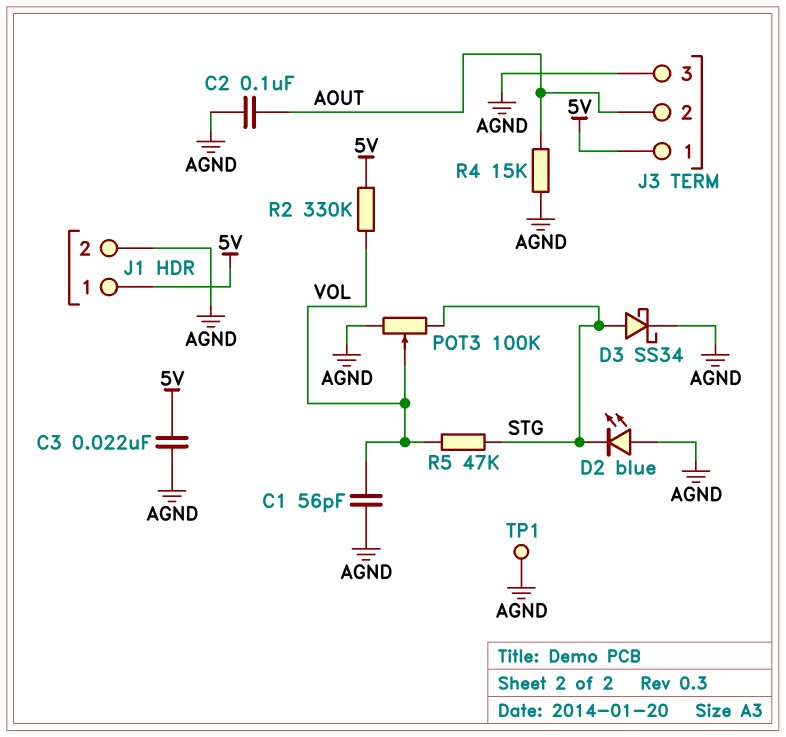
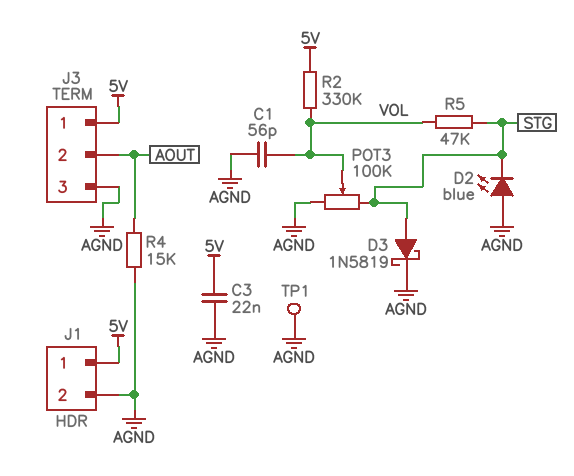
C2: 100nF (AGND, AOUT) -> none
D3: schottky SS34 (A STG, K AGND) -> schottky 1N5819 (A STG, K AGND)

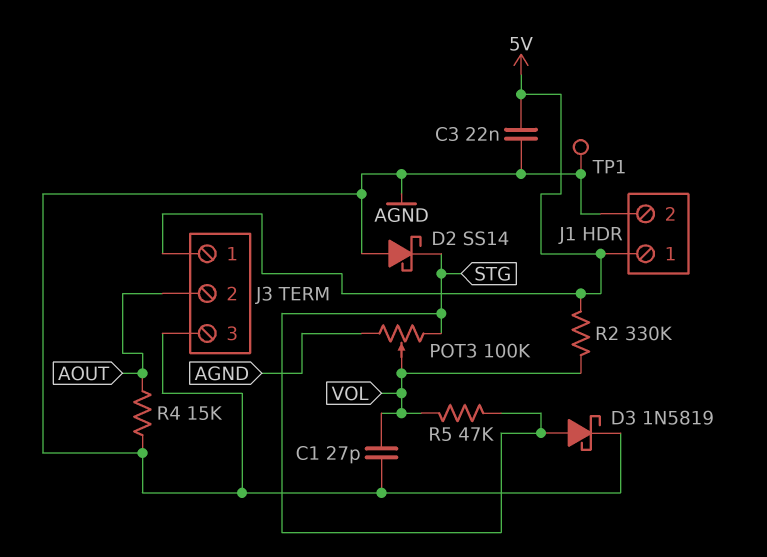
C1: 56pF (AGND, VOL) -> 27pF (AGND, VOL)
D2: LED blue (A AGND, K STG) -> schottky SS14 (A AGND, K STG)

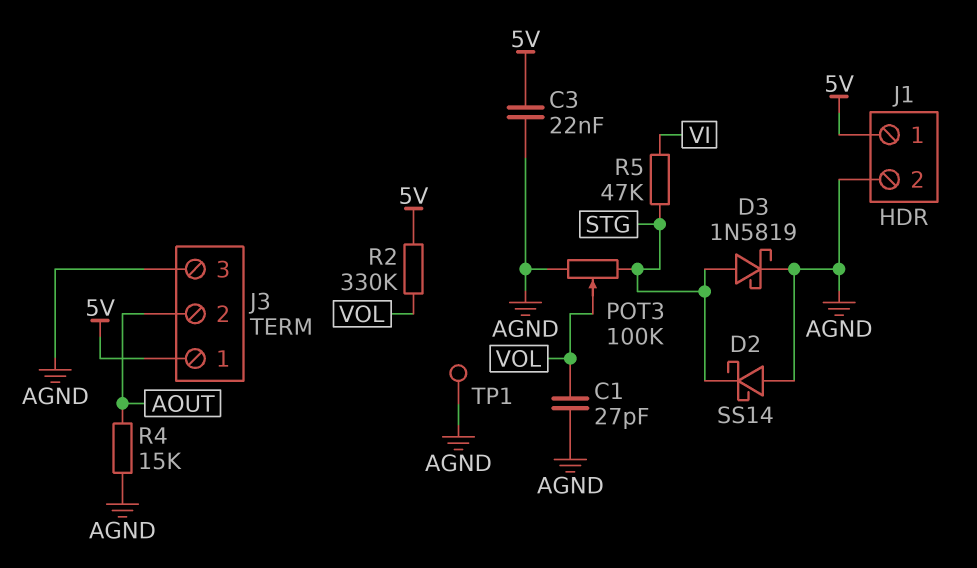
R5: 47k (STG, VOL) -> 47k (STG, VI)

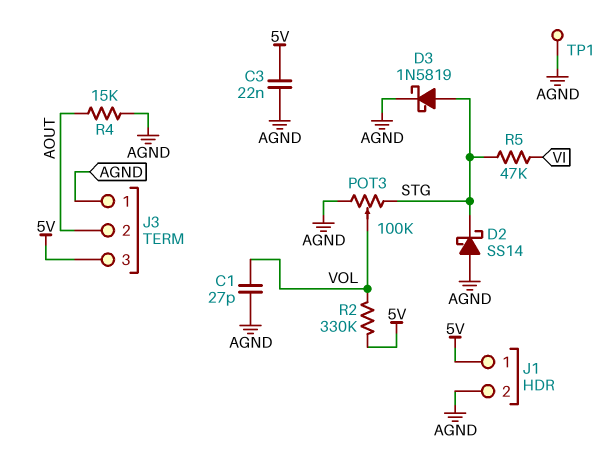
J3 pin 1: 5V -> AGND
J3 pin 3: AGND -> 5V

